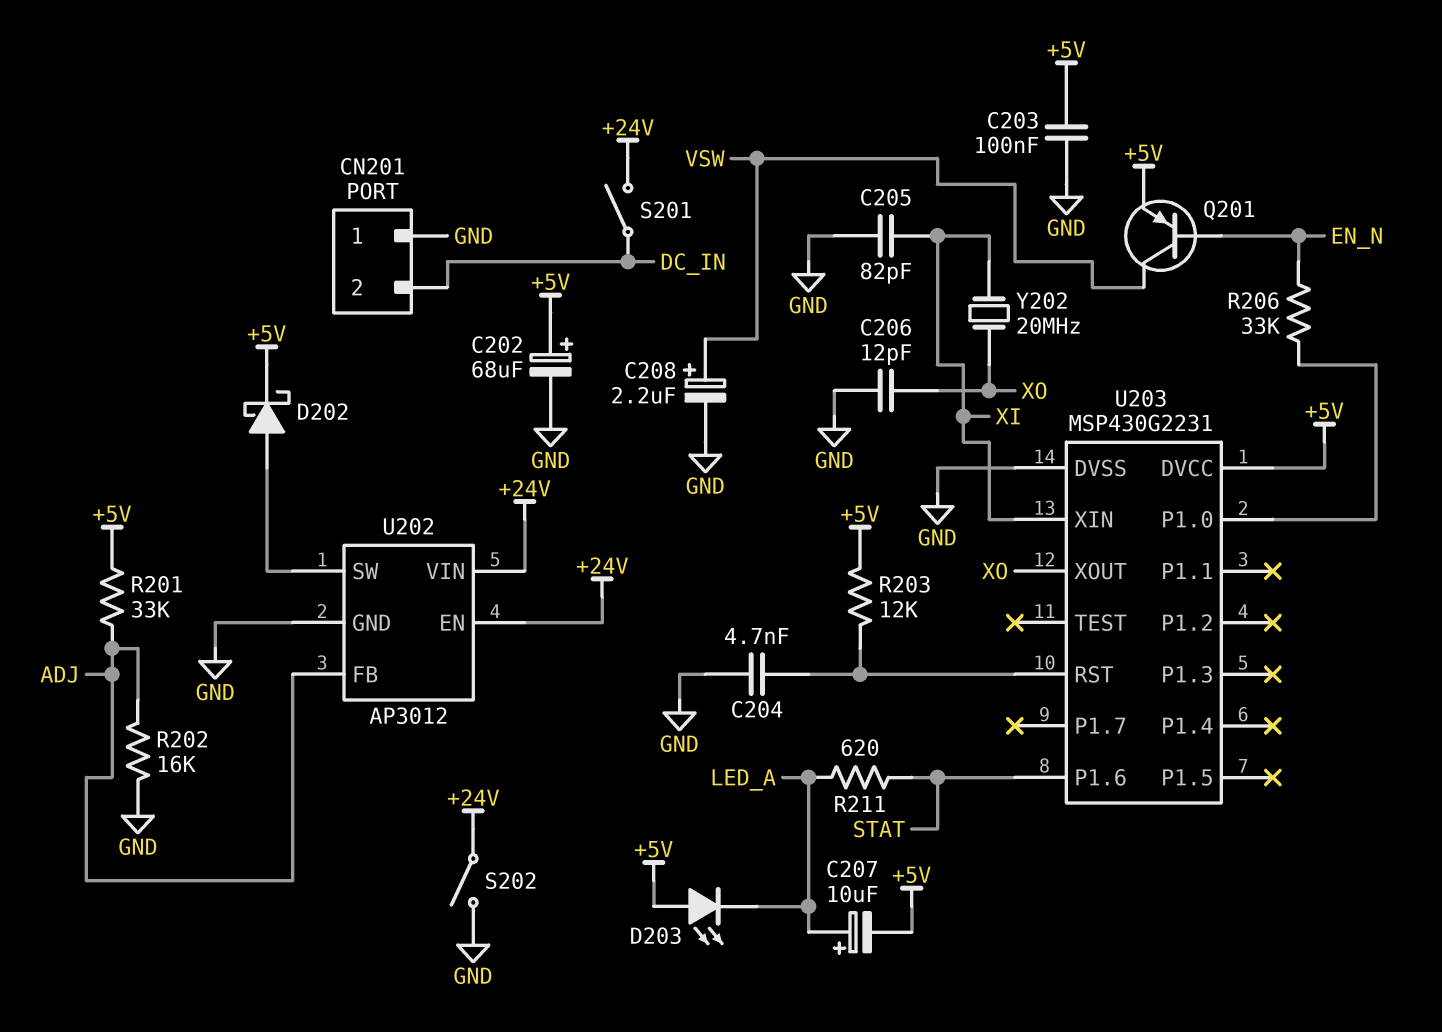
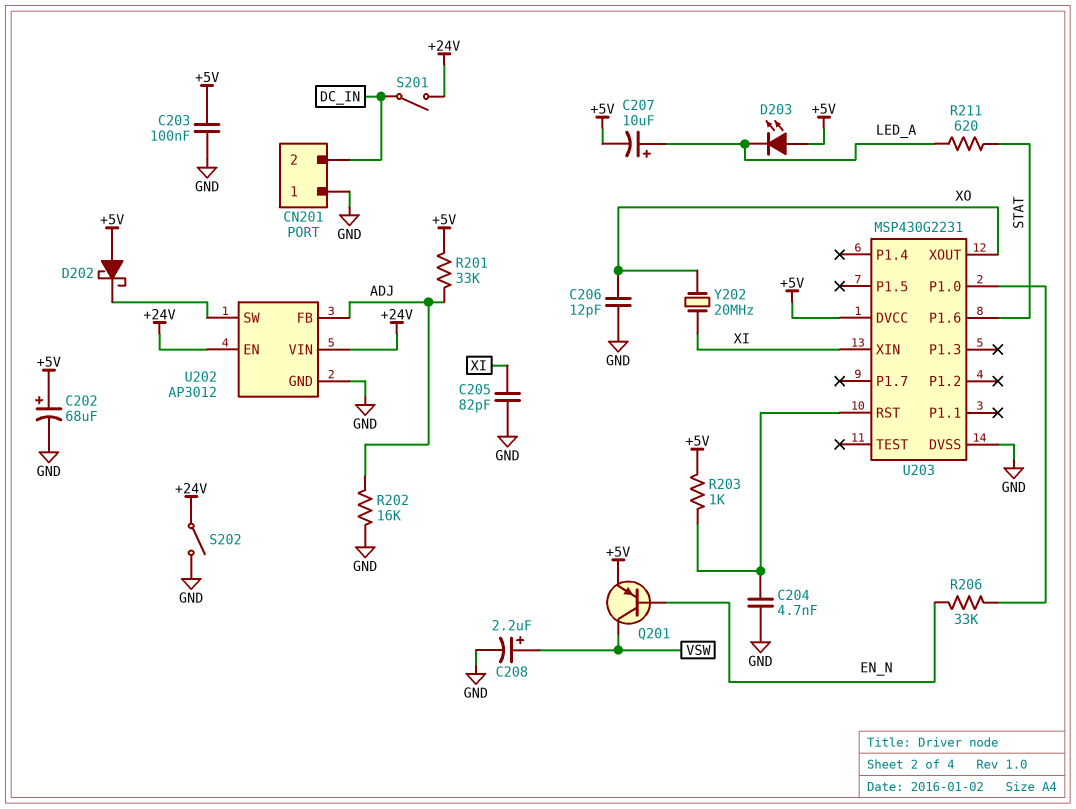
D202: schottky (A U202/SW, K +5V) -> schottky (A +5V, K U202/SW)
R203: 12k (+5V, U203/RST) -> 1k (+5V, U203/RST)

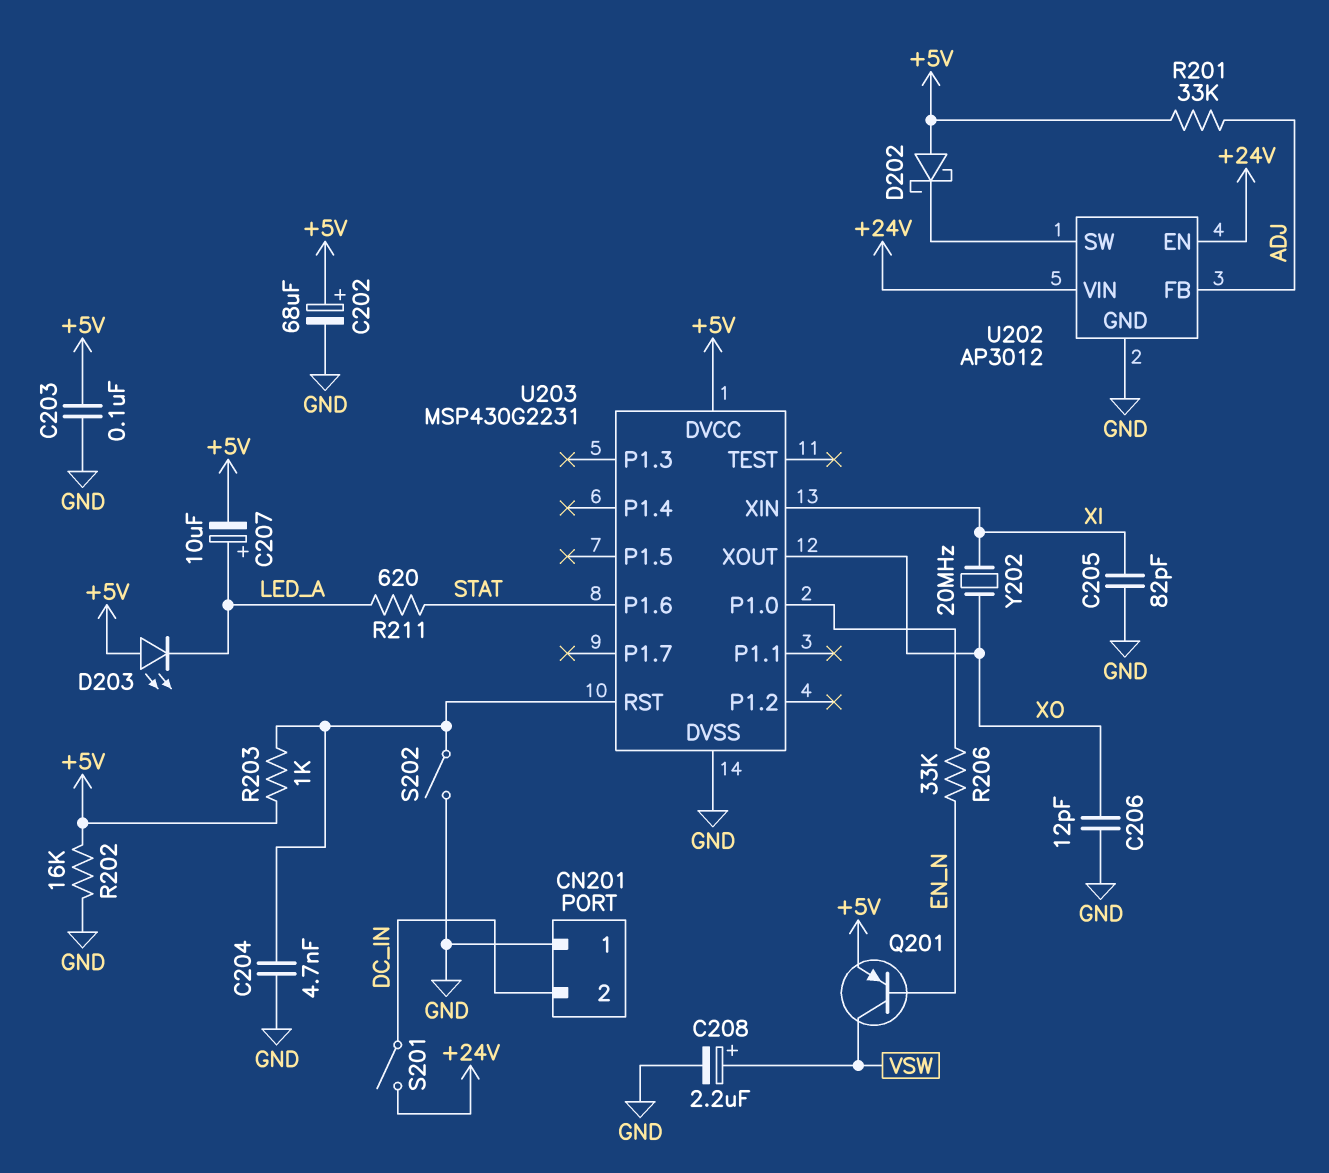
R202: 16k (ADJ, GND) -> 16k (+5V, GND)
S202: switch (+24V, GND) -> switch (GND, U203/RST)

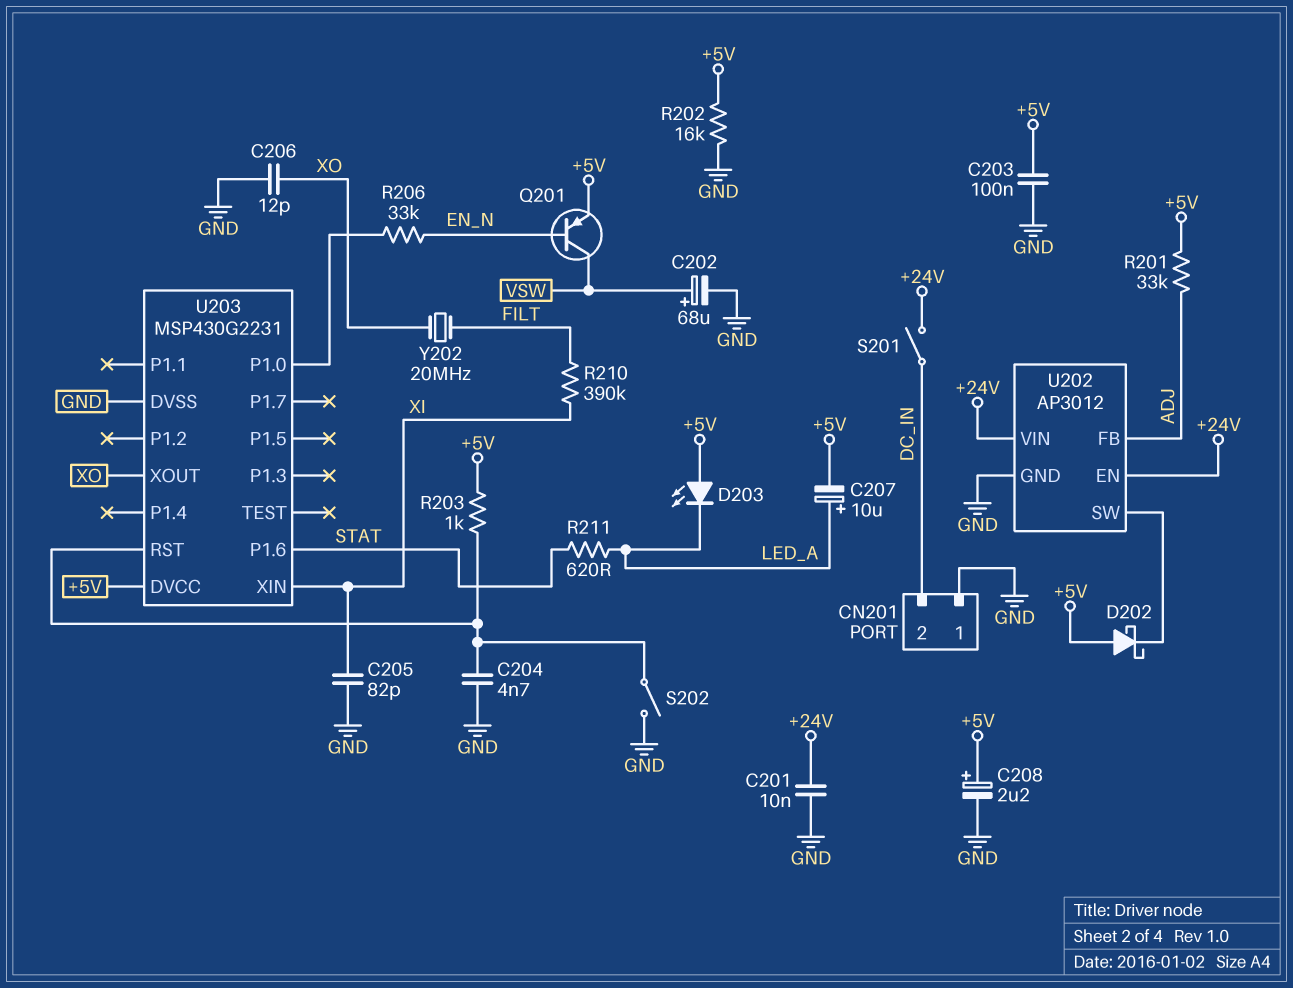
C201: none -> 10nF (+24V, GND)
C202: 68uF (plus +5V, minus GND) -> 68uF (plus VSW, minus GND)
C208: 2.2uF (plus VSW, minus GND) -> 2.2uF (plus +5V, minus GND)
R210: none -> 390k (FILT, XI)
Y202: 20MHz (XI, XO) -> 20MHz (FILT, XO)

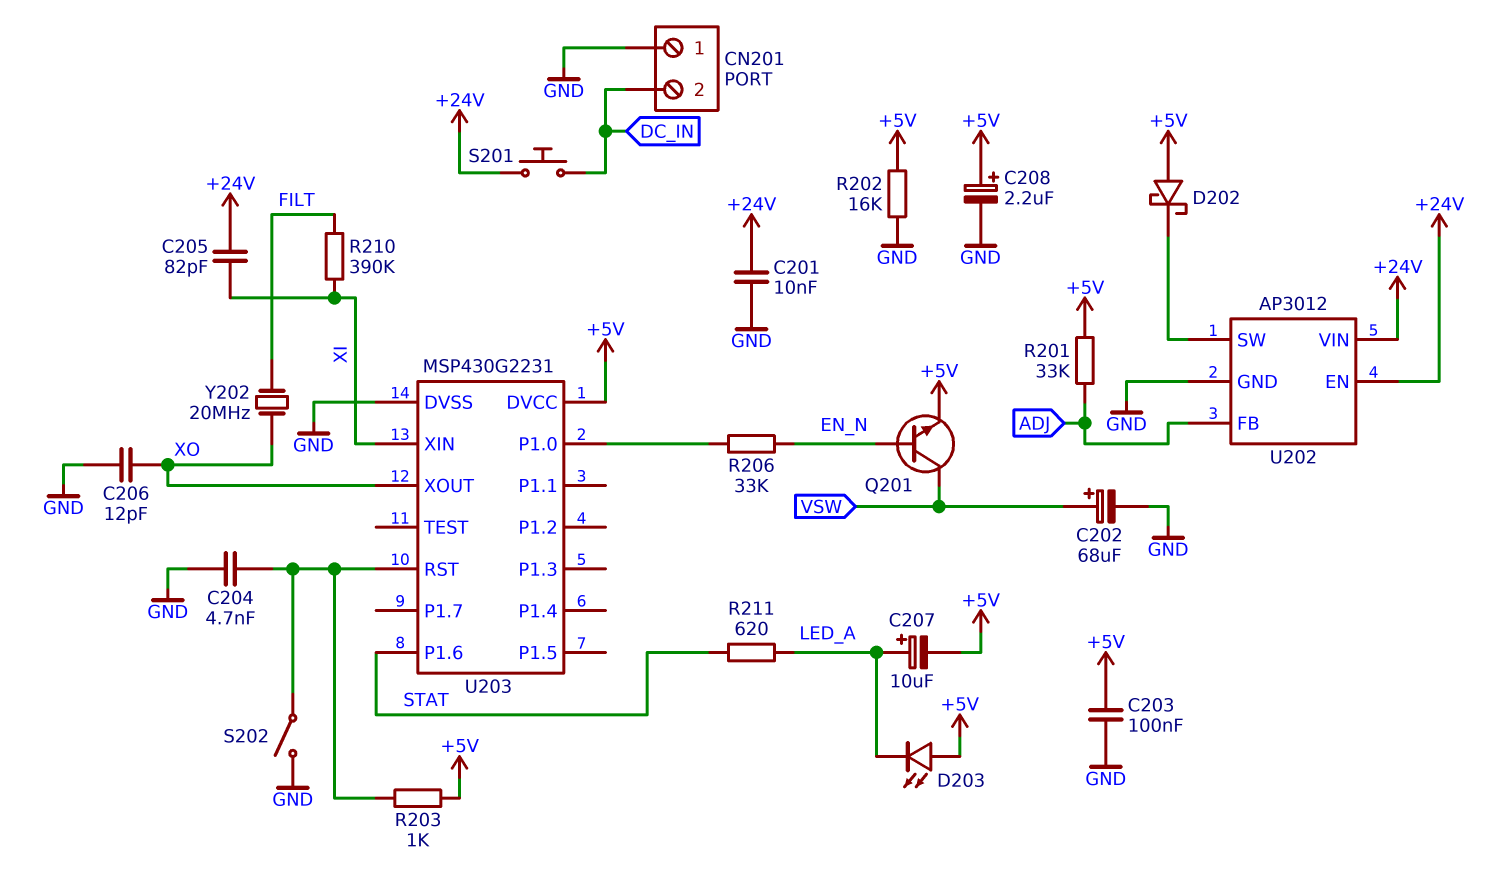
C205: 82pF (GND, XI) -> 82pF (+24V, XI)
Q201: PNP (B EN_N, C VSW, E +5V) -> NPN (B EN_N, C VSW, E +5V)
S201: switch (+24V, DC_IN) -> button (+24V, DC_IN)

